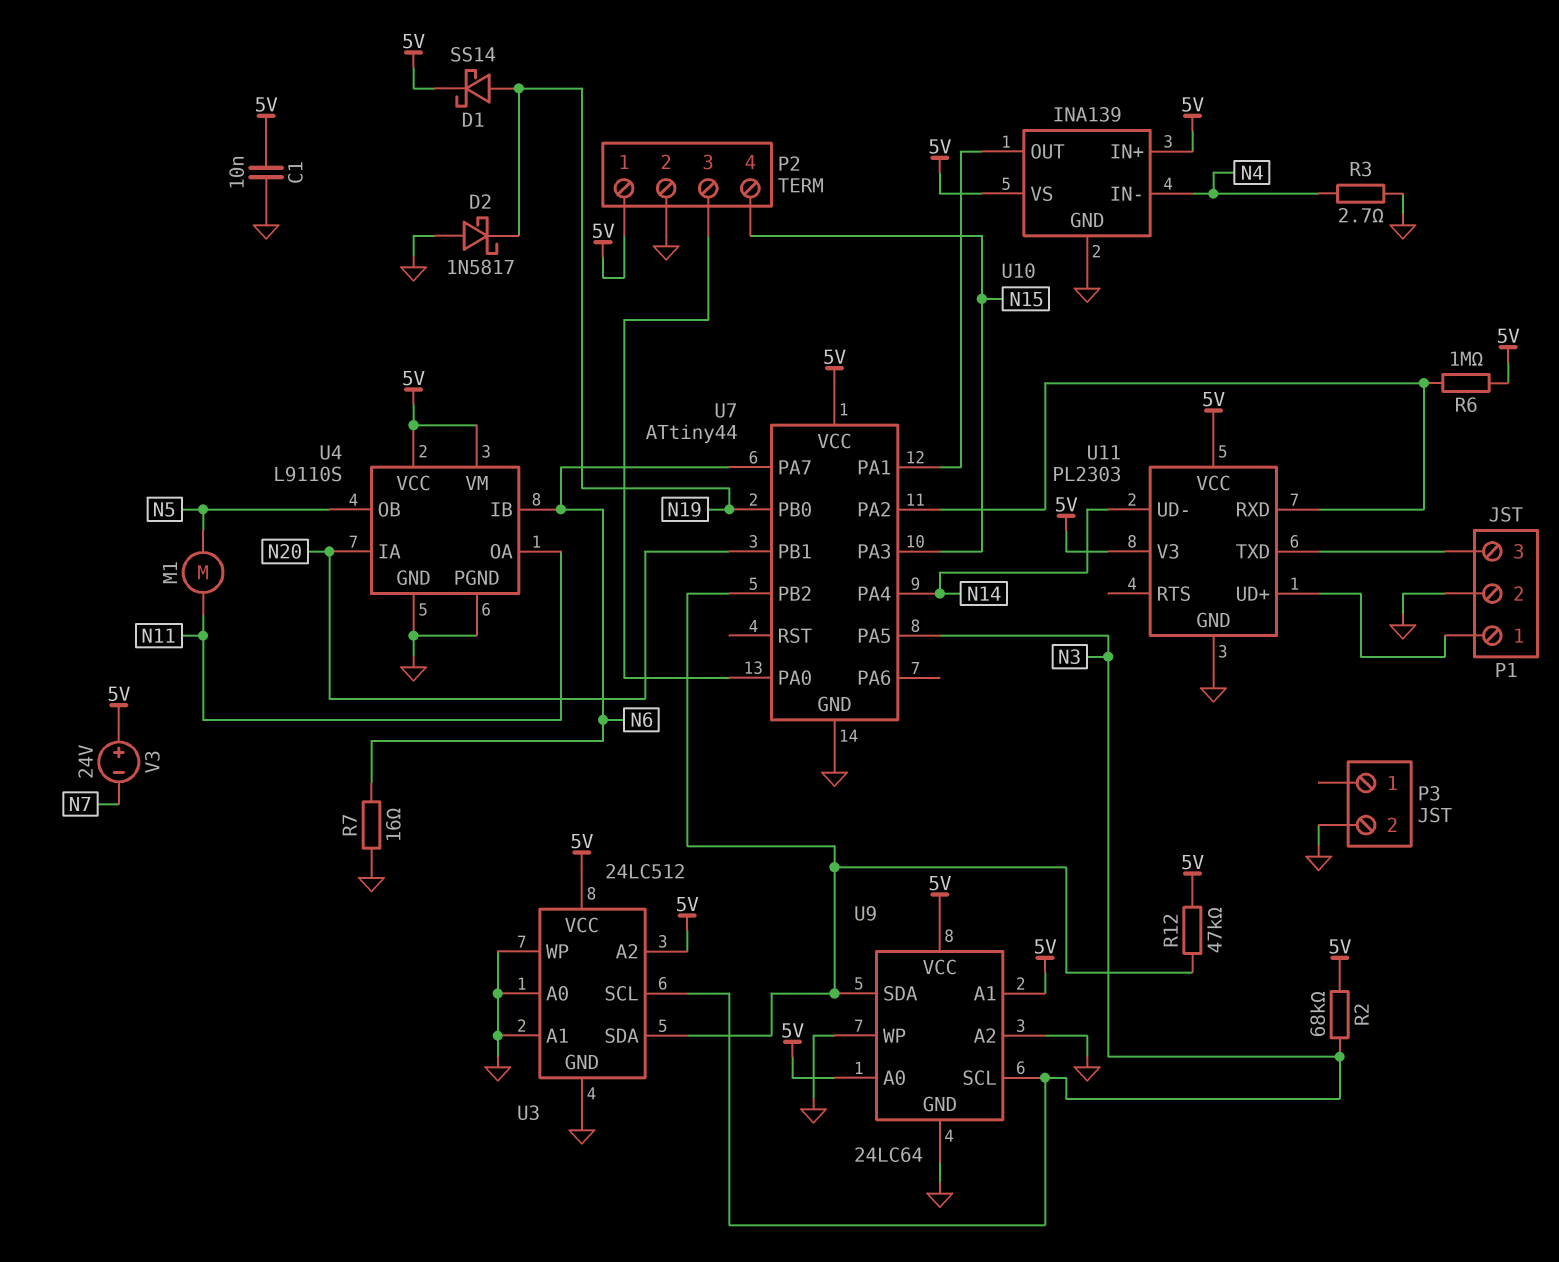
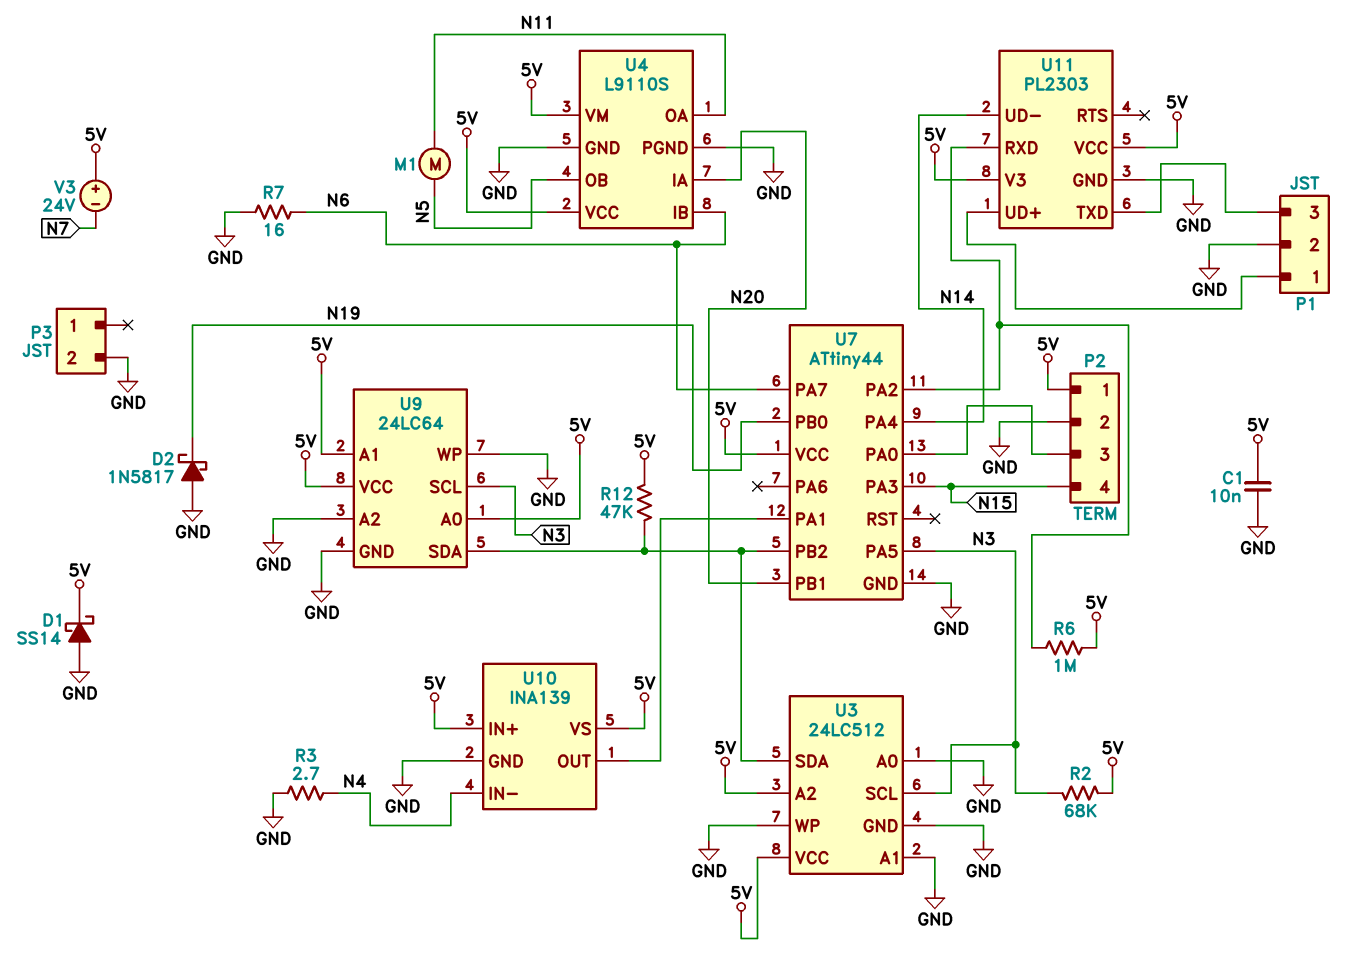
D1: schottky SS14 (A N19, K 5V) -> schottky SS14 (A GND, K 5V)

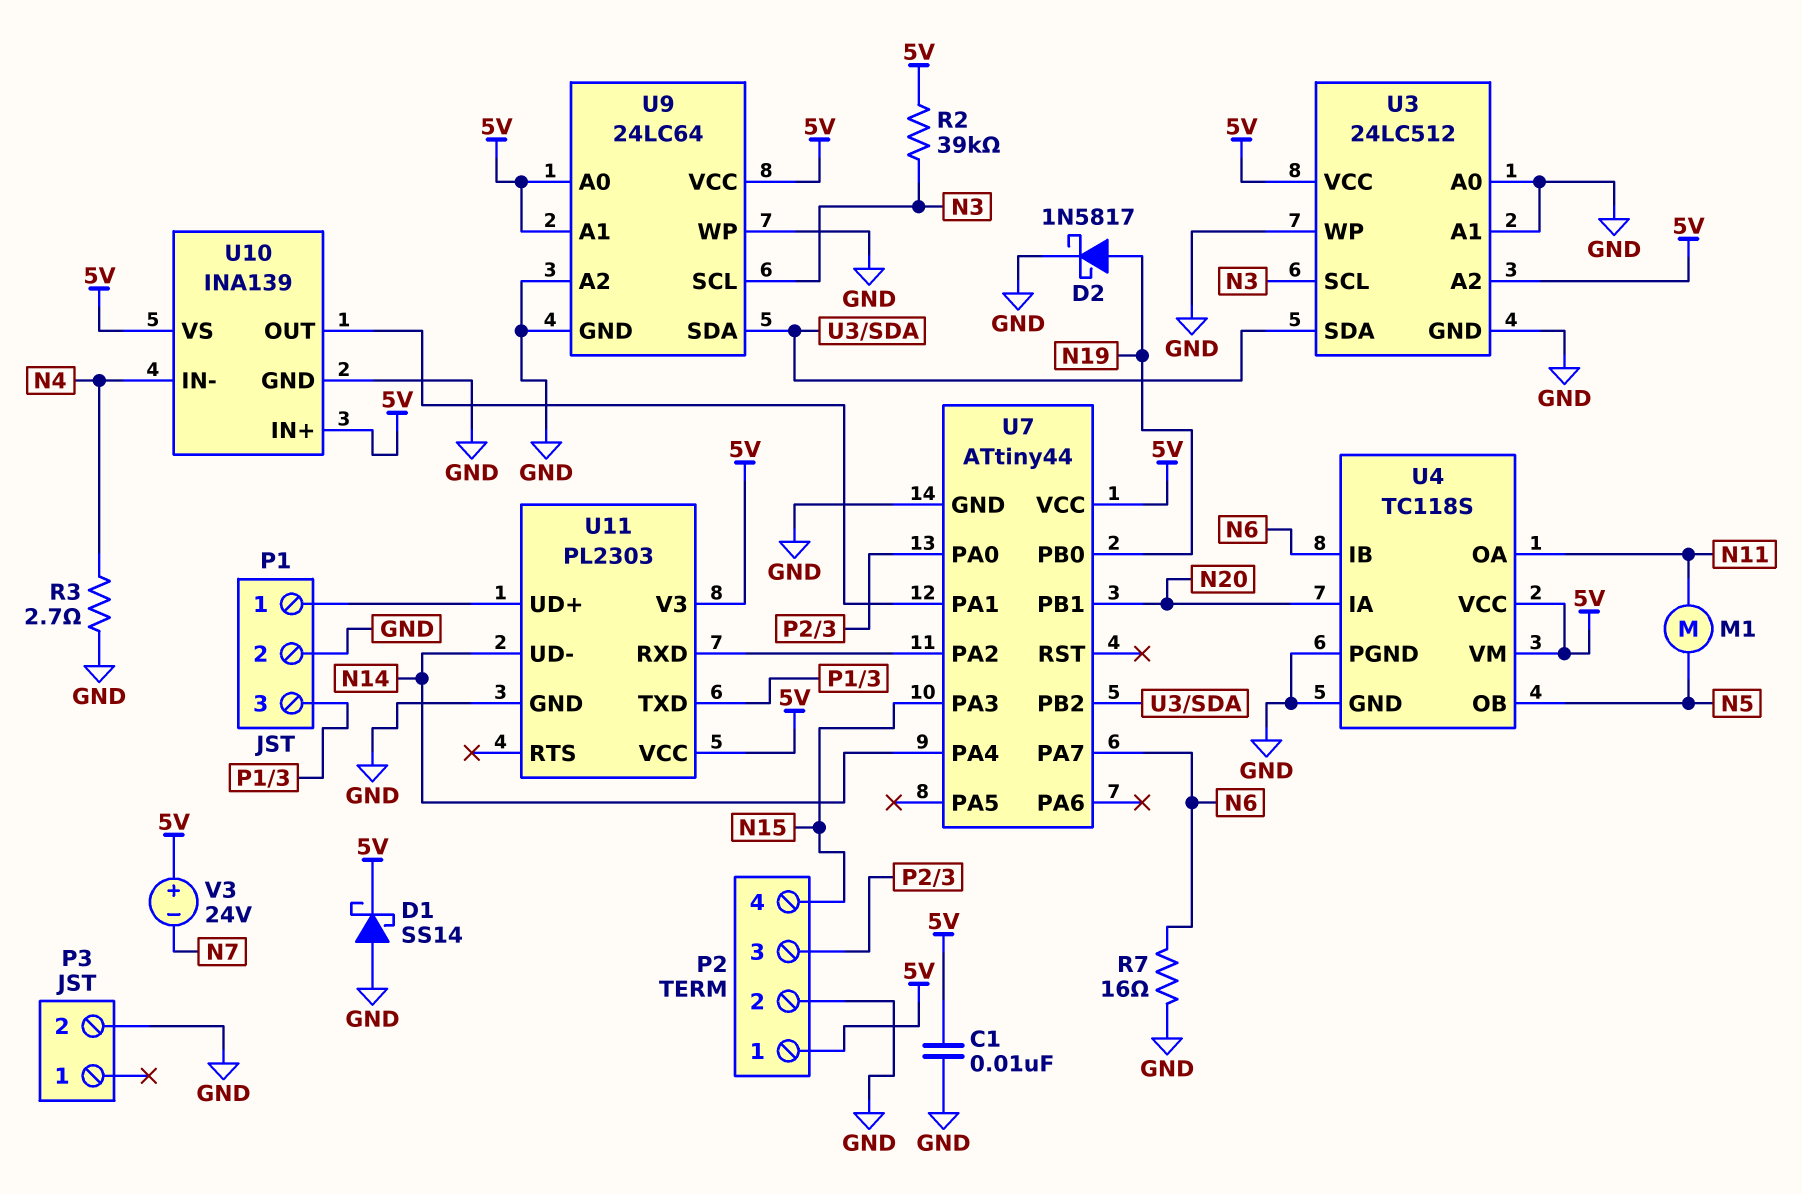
D2: schottky 1N5817 (A GND, K N19) -> schottky 1N5817 (A N19, K GND)
R2: 68k (5V, N3) -> 39k (5V, N3)
R6: 1M (5V, U7/PA2) -> none
R12: 47k (5V, U3/SDA) -> none
U4: L9110S -> TC118S
U7 pin PA5: N3 -> none

